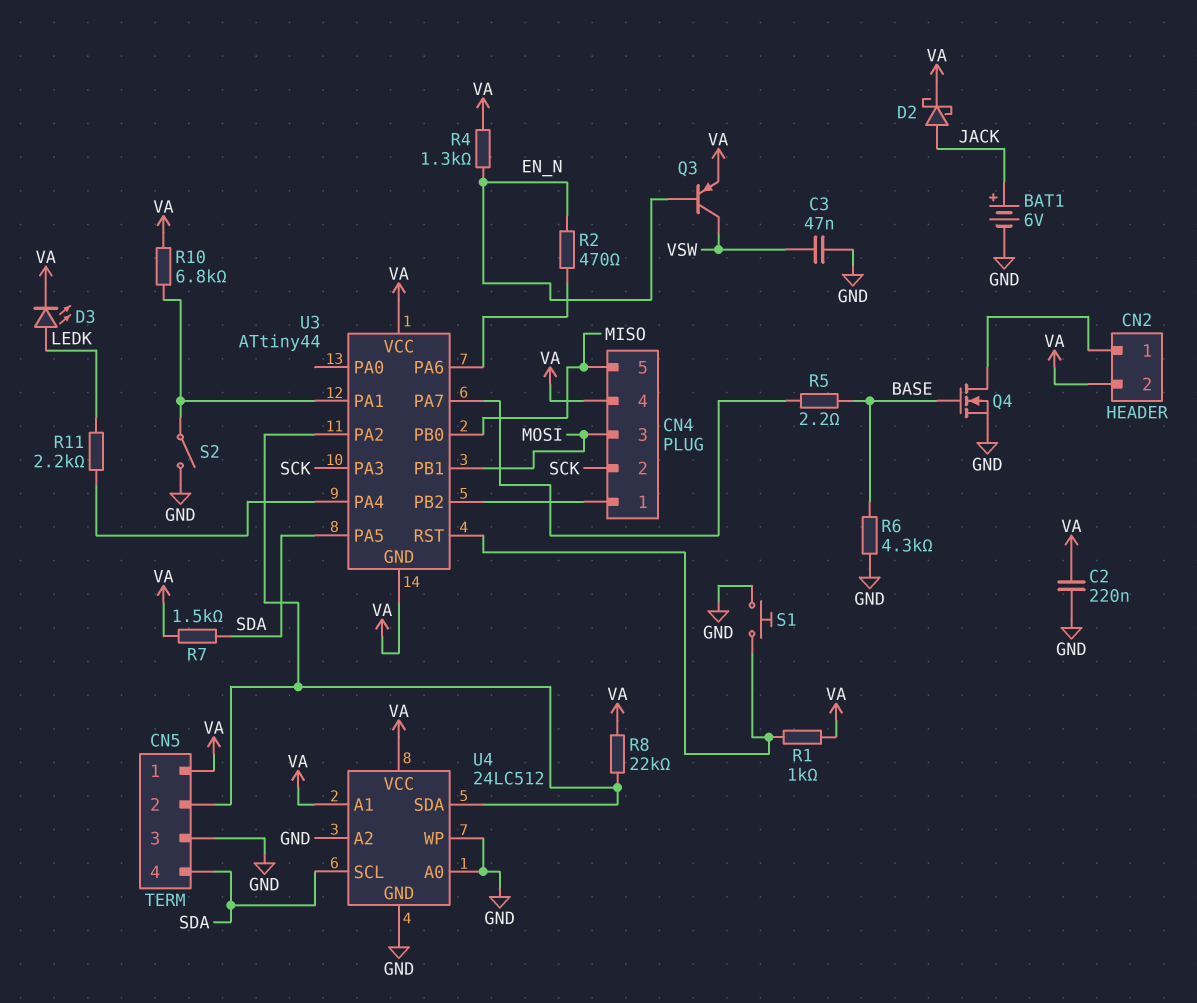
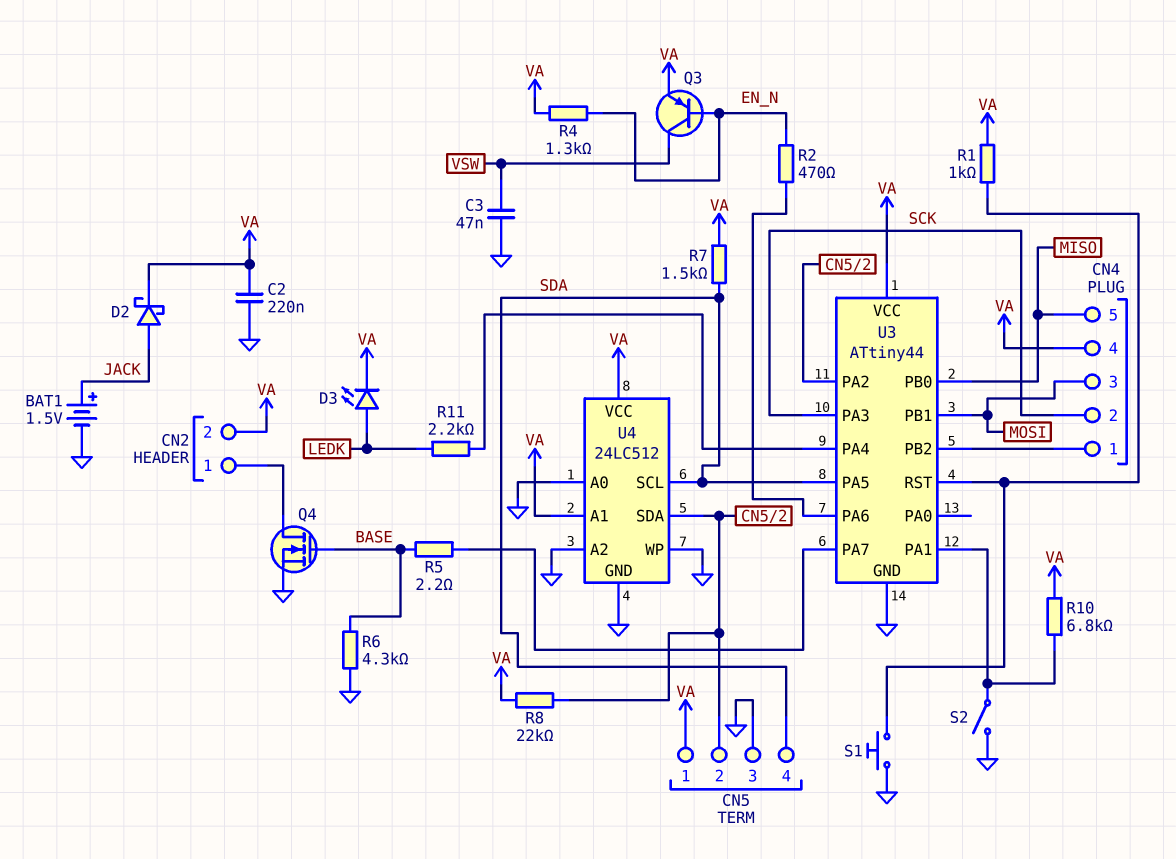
BAT1: 6V (plus JACK, minus GND) -> 1.5V (plus JACK, minus GND)
U3 pin GND: VA -> GND

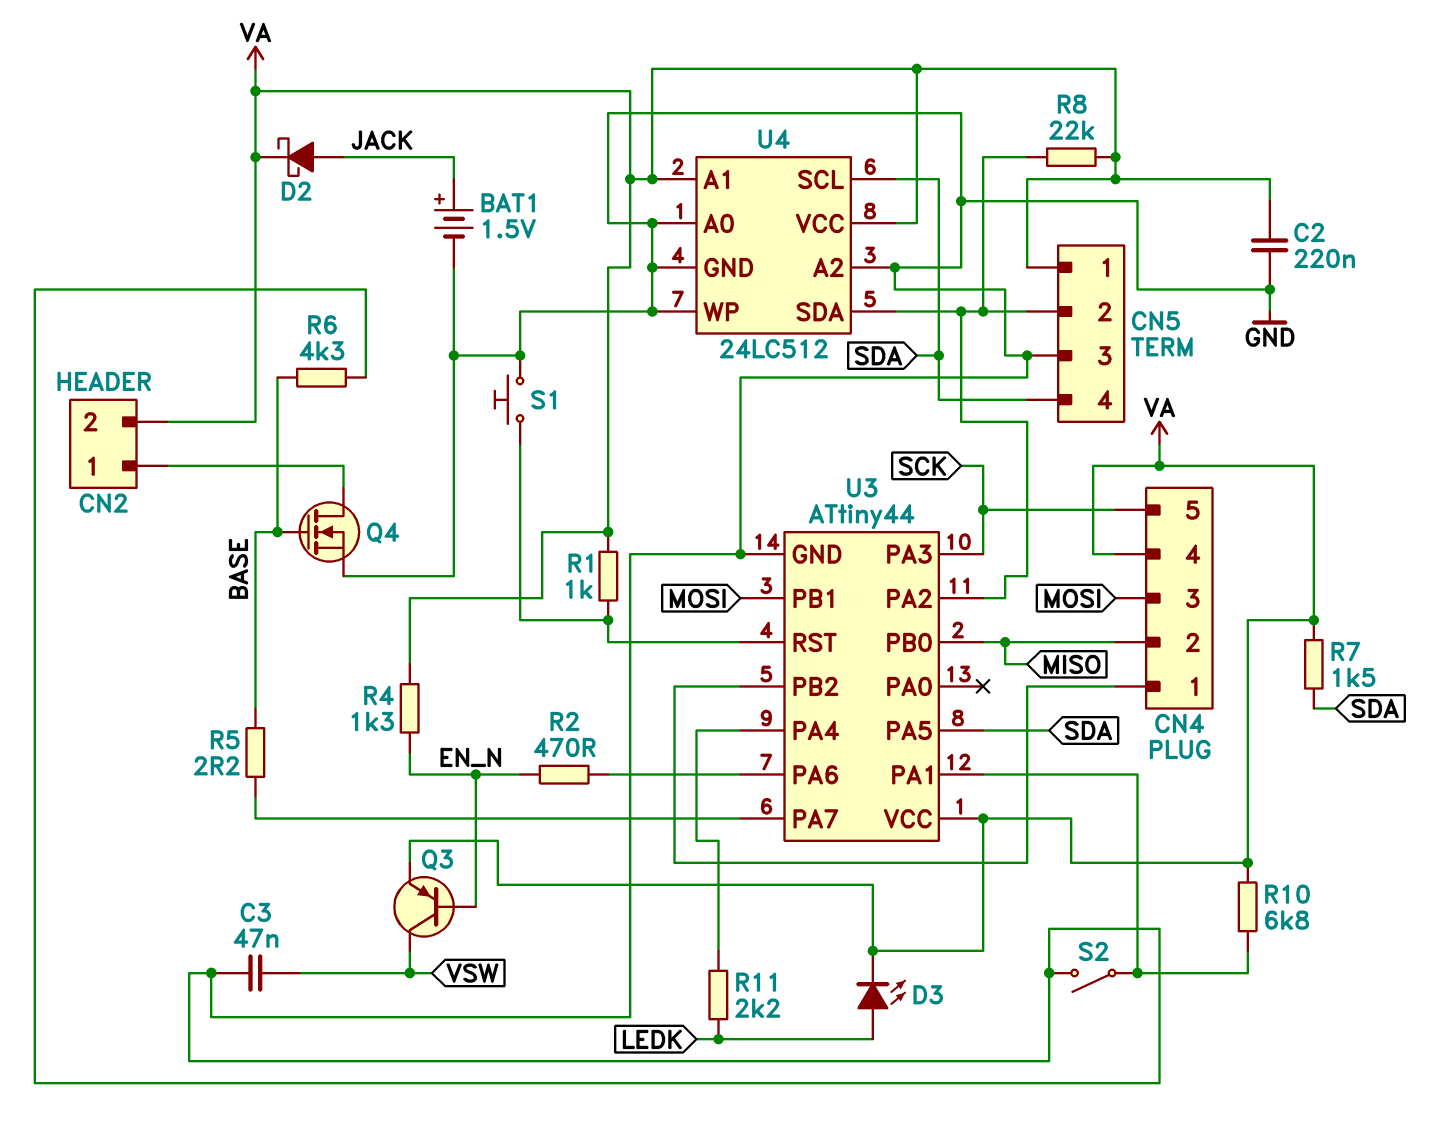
CN4 pin 2: SCK -> MISO
CN4 pin 5: MISO -> SCK

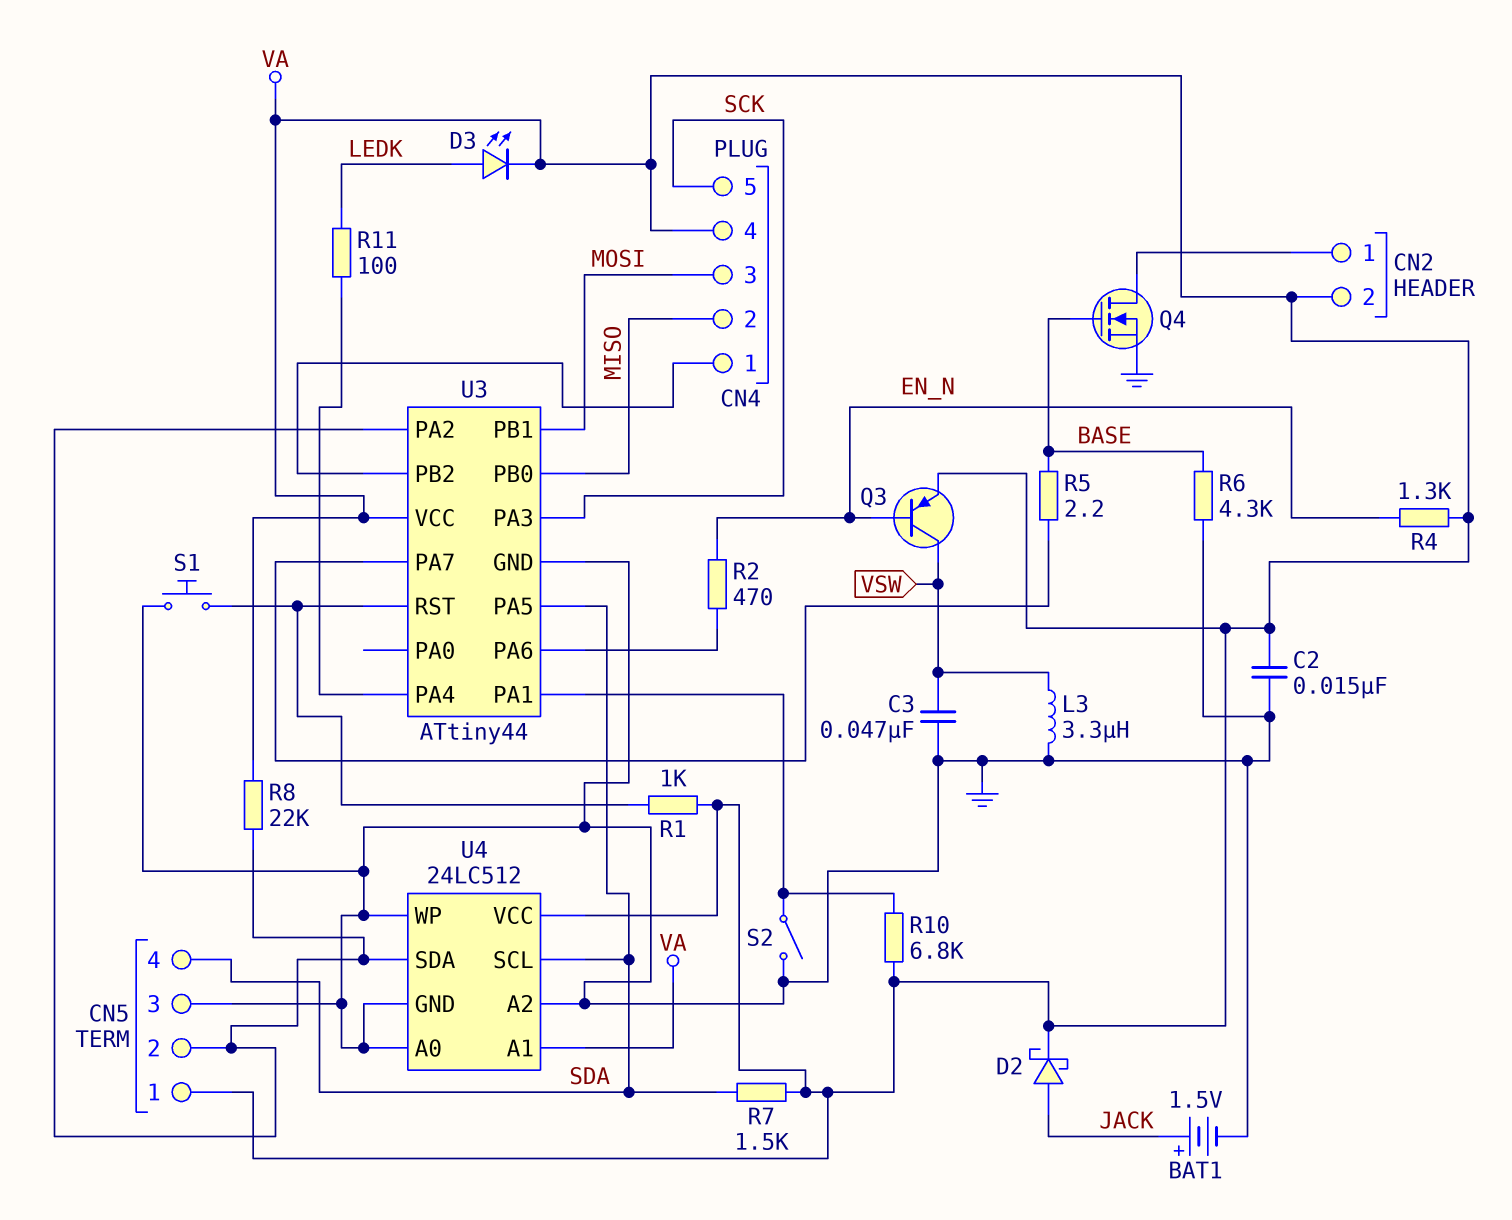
C2: 220nF (GND, VA) -> 15nF (GND, VA)
L3: none -> 3.3uH (GND, VSW)
R11: 2.2k (LEDK, U3/PA4) -> 100 (LEDK, U3/PA4)

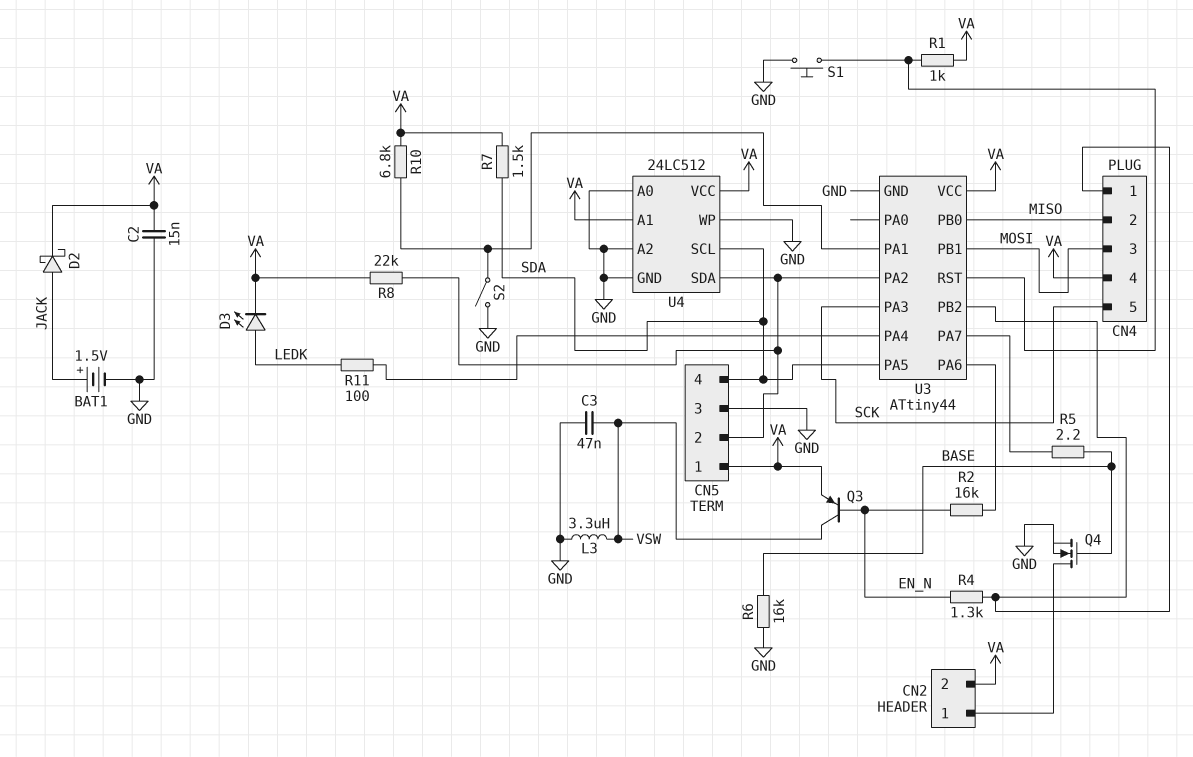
R2: 470 (EN_N, U3/PA6) -> 16k (EN_N, U3/PA6)
R4: 1.3k (EN_N, VA) -> 1.3k (CN4/1, EN_N)
R6: 4.3k (BASE, GND) -> 16k (BASE, GND)

